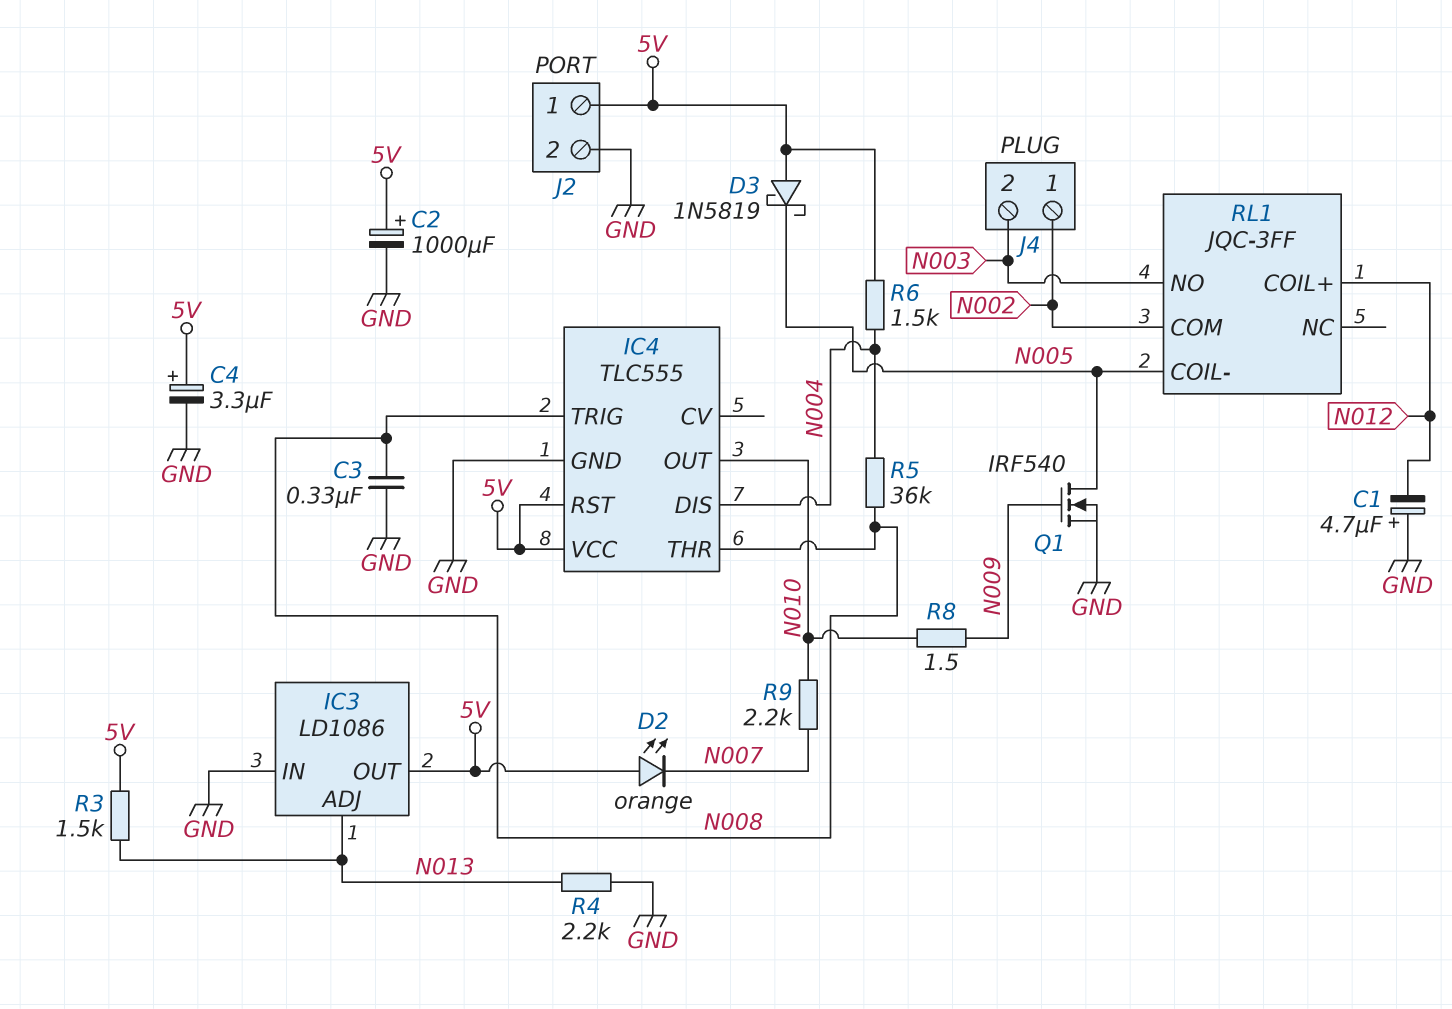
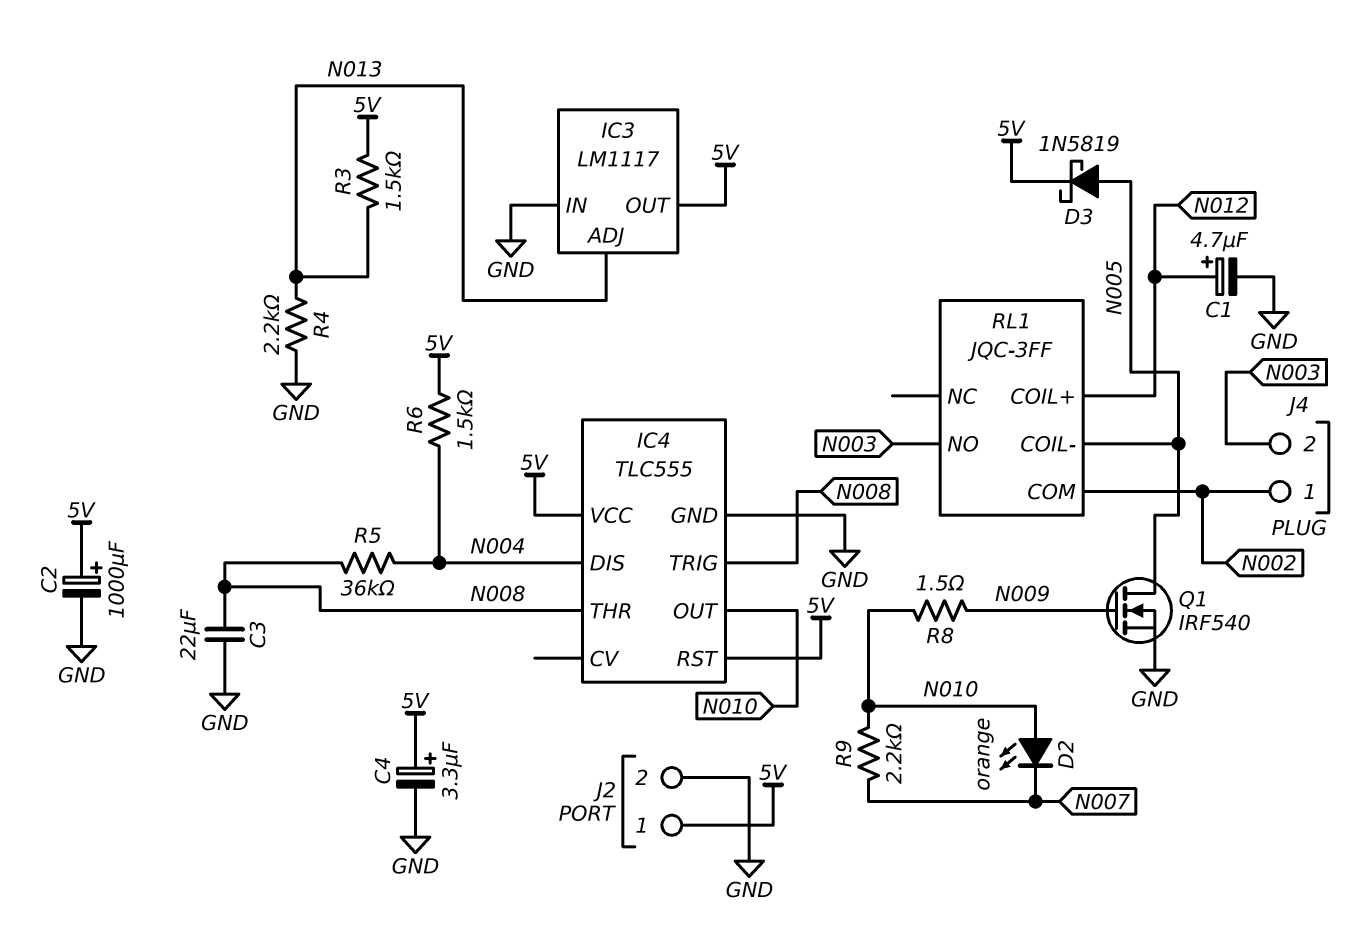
C1: 4.7uF (plus GND, minus N012) -> 4.7uF (plus N012, minus GND)
C3: 330nF (GND, N008) -> 22uF (GND, N008)
D2: LED orange (A 5V, K N007) -> LED orange (A N010, K N007)
D3: schottky 1N5819 (A 5V, K N005) -> schottky 1N5819 (A N005, K 5V)
IC3: LD1086 -> LM1117

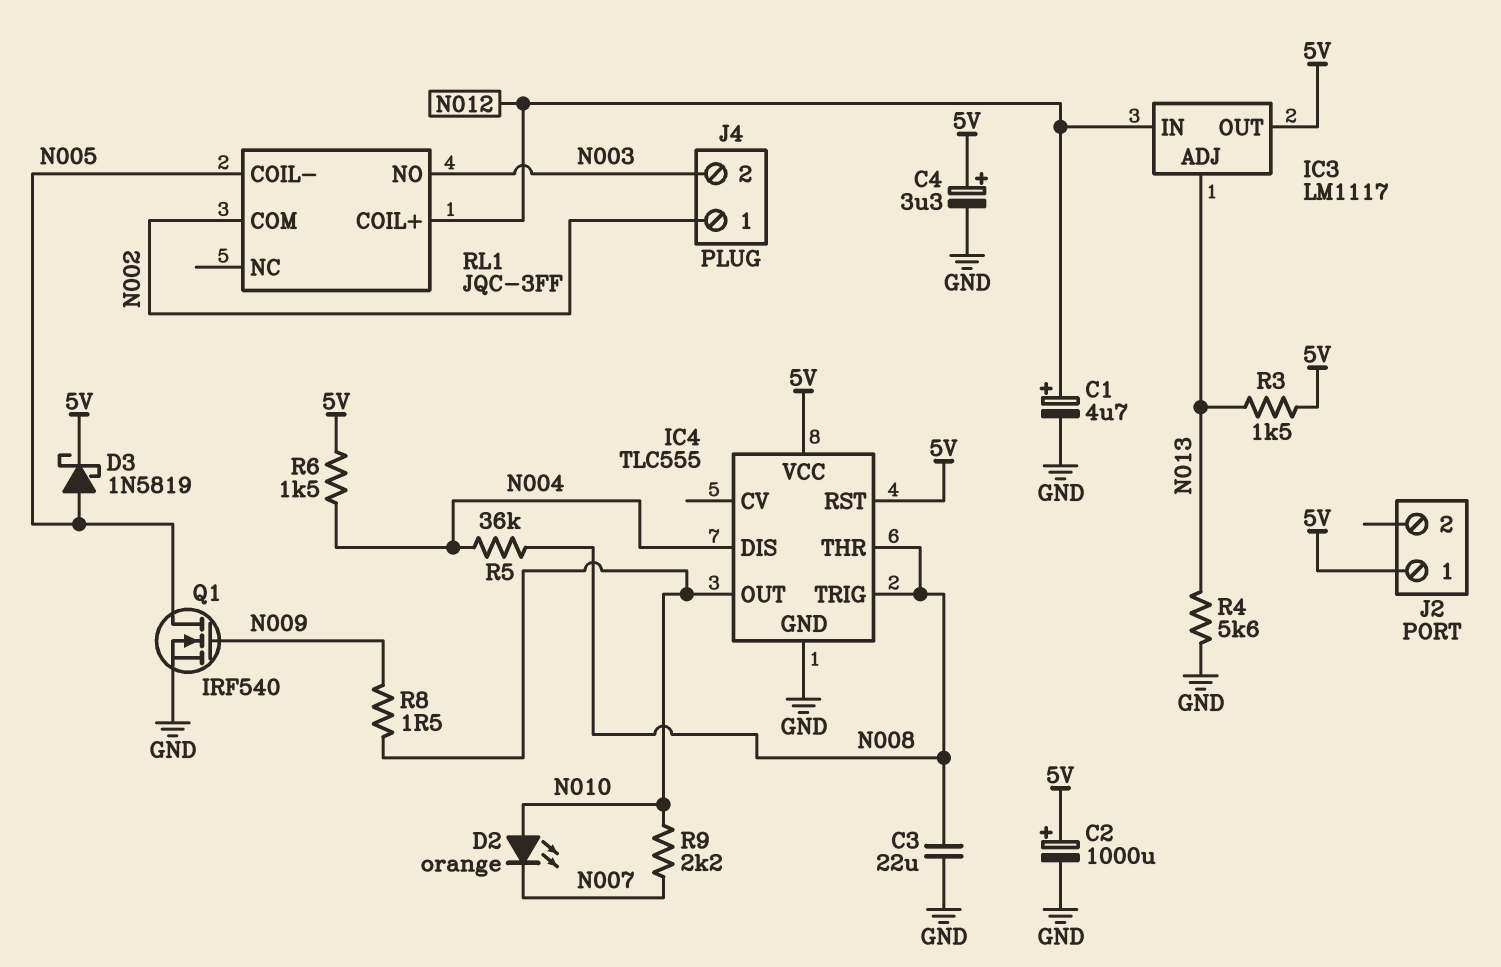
IC3 pin IN: GND -> N012
J2 pin 2: GND -> none
R4: 2.2k (GND, N013) -> 5.6k (GND, N013)

